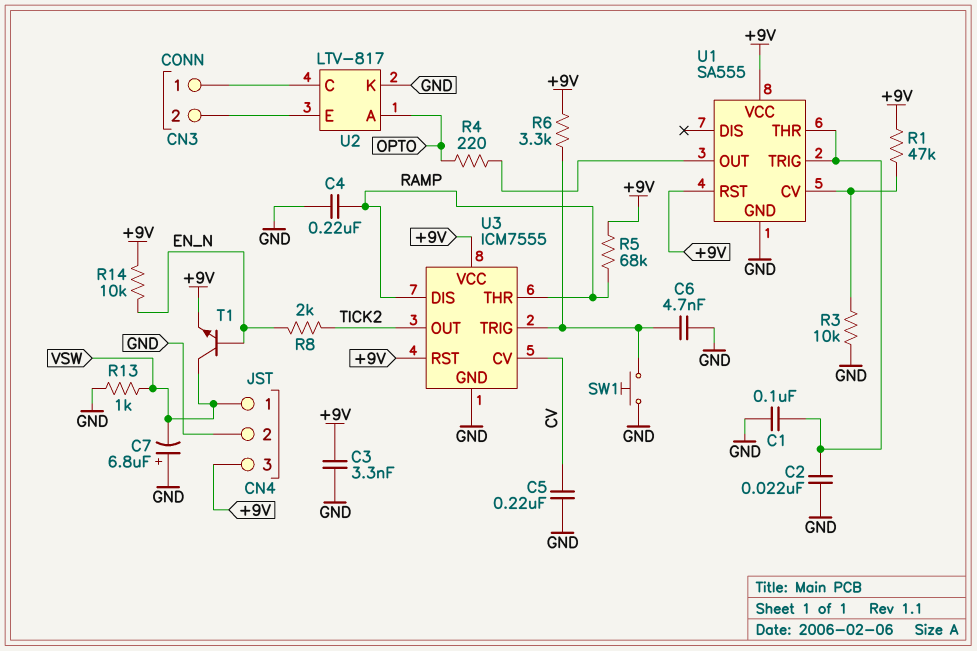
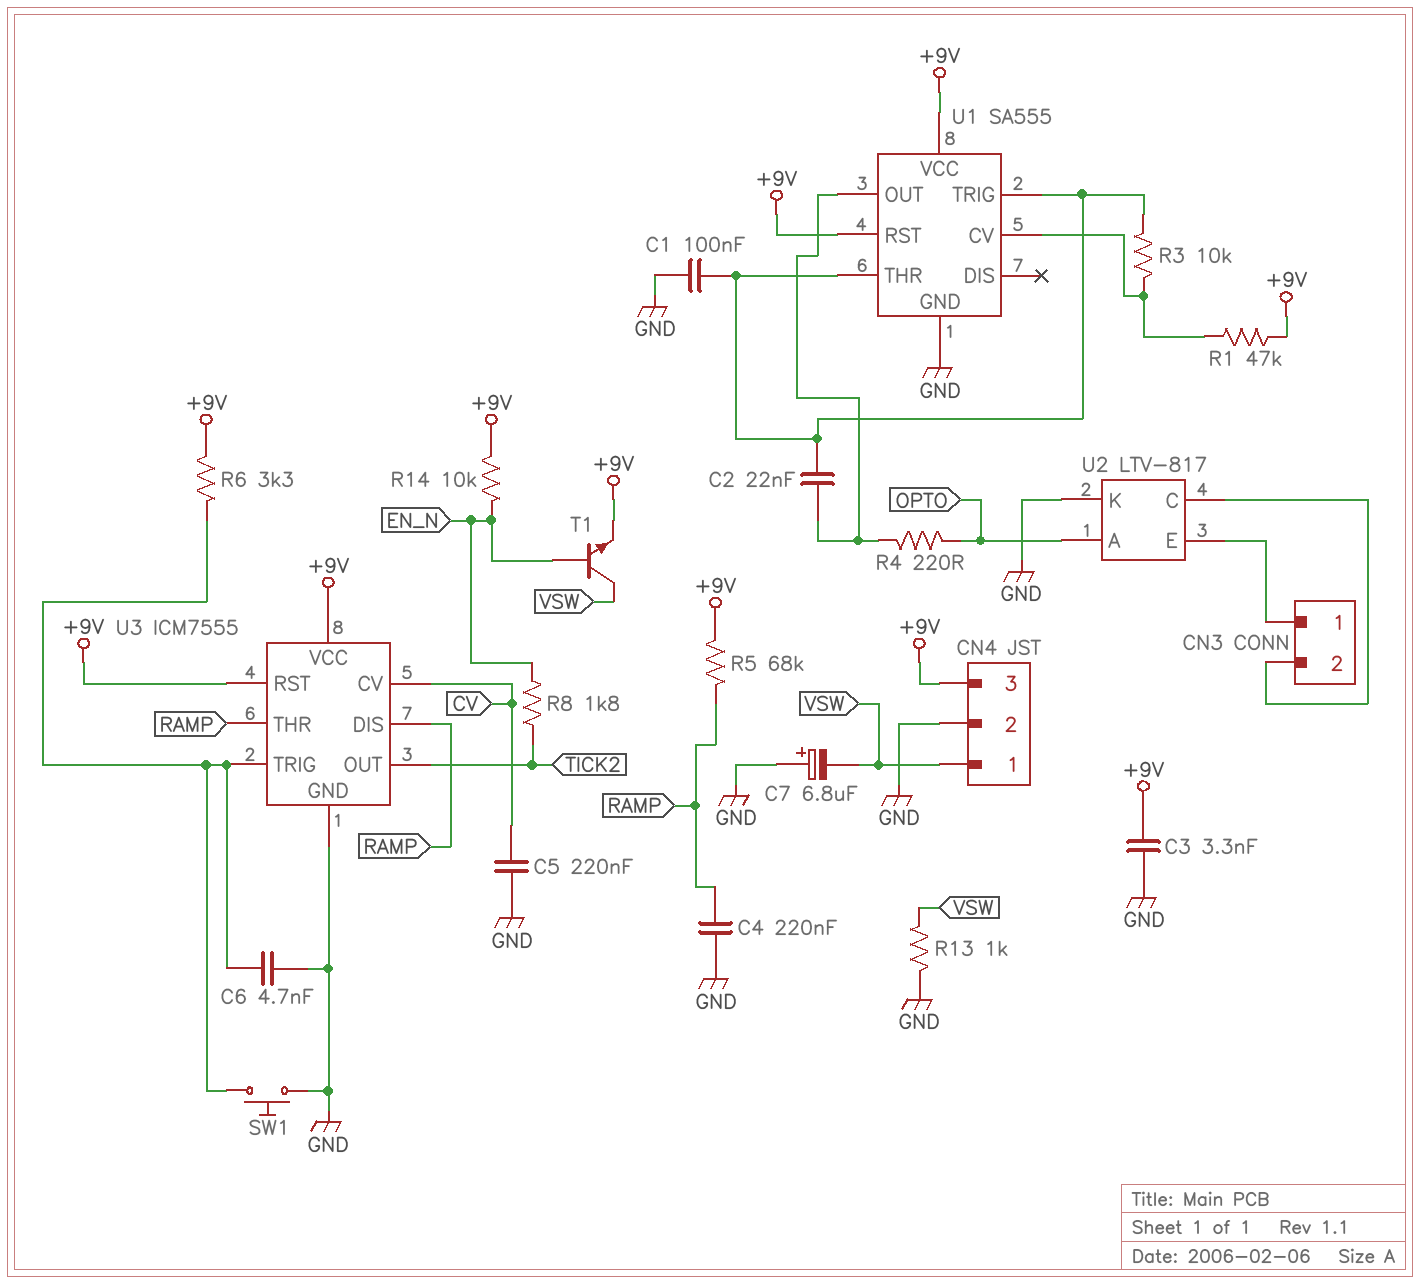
C2: 22nF (GND, U1/THR) -> 22nF (U1/OUT, U1/THR)
R3: 10k (GND, U1/CV) -> 10k (U1/CV, U1/THR)
R8: 2k (EN_N, TICK2) -> 1.8k (EN_N, TICK2)
U2 pin C: CN3/1 -> CN3/2
U2 pin E: CN3/2 -> CN3/1

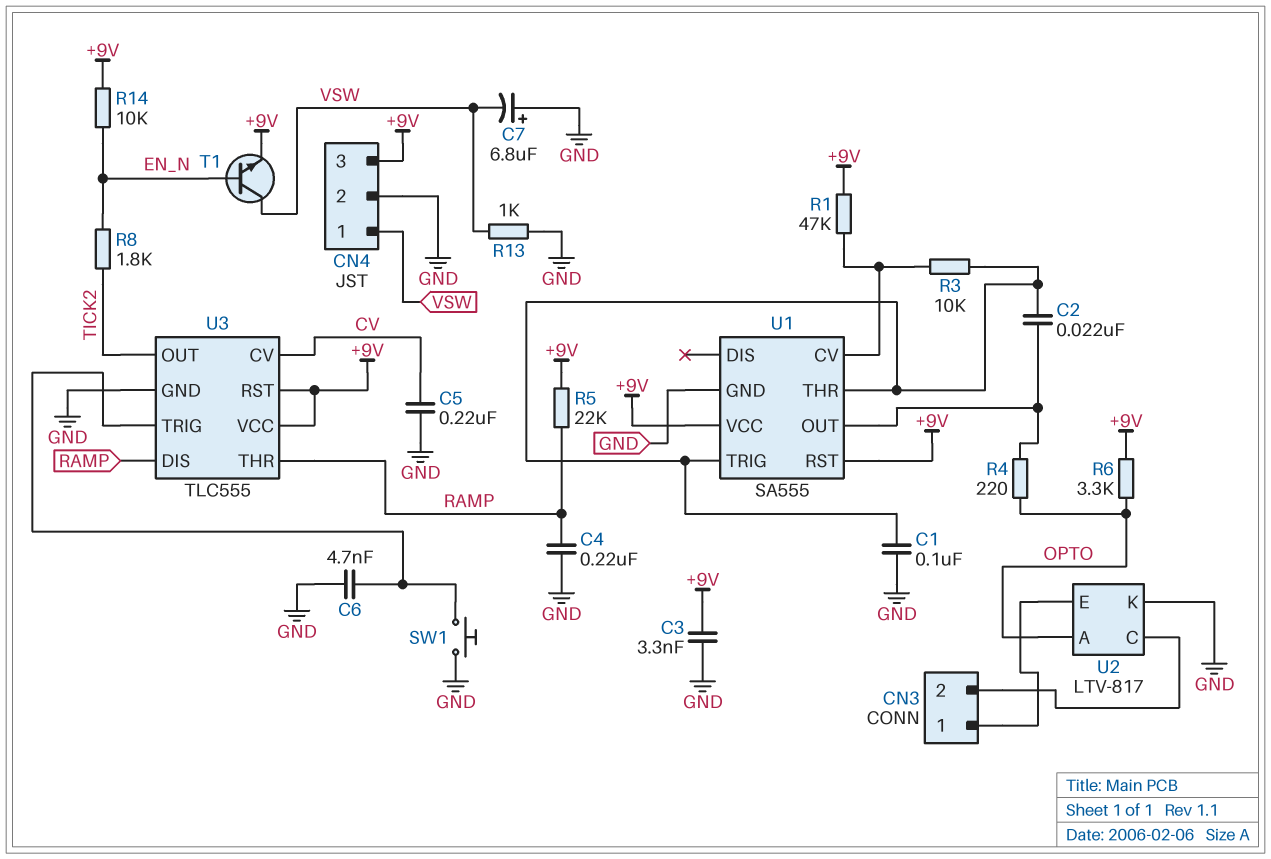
R5: 68k (+9V, RAMP) -> 22k (+9V, RAMP)
R6: 3.3k (+9V, U3/TRIG) -> 3.3k (+9V, OPTO)
U3: ICM7555 -> TLC555

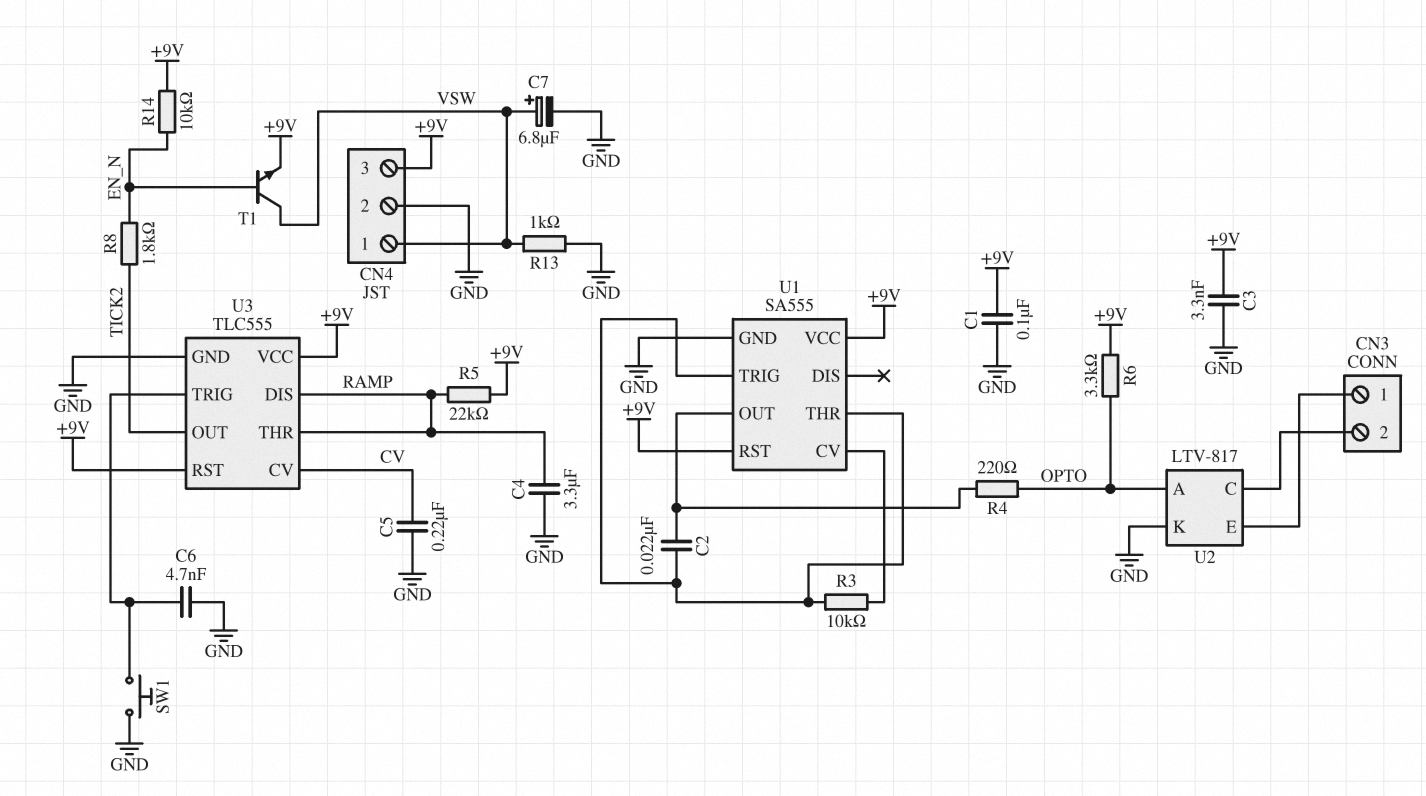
C1: 100nF (GND, U1/THR) -> 100nF (+9V, GND)
C4: 220nF (GND, RAMP) -> 3.3uF (GND, RAMP)
C7: 6.8uF (plus GND, minus VSW) -> 6.8uF (plus VSW, minus GND)
R1: 47k (+9V, U1/CV) -> none

